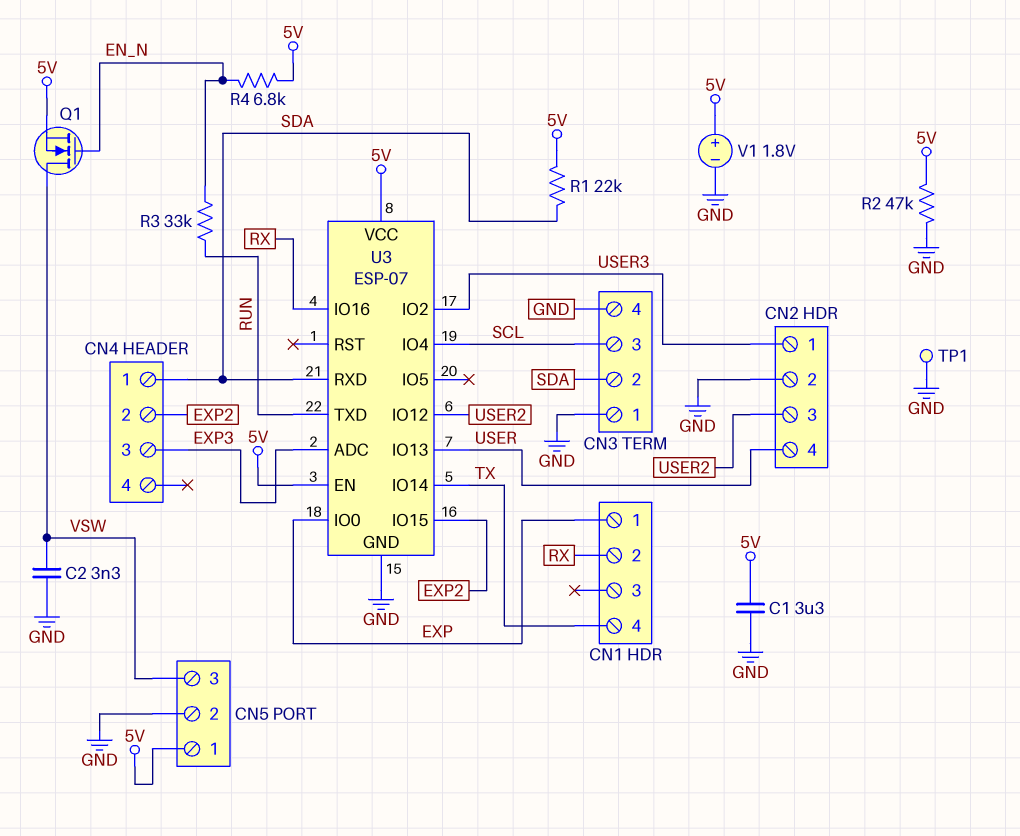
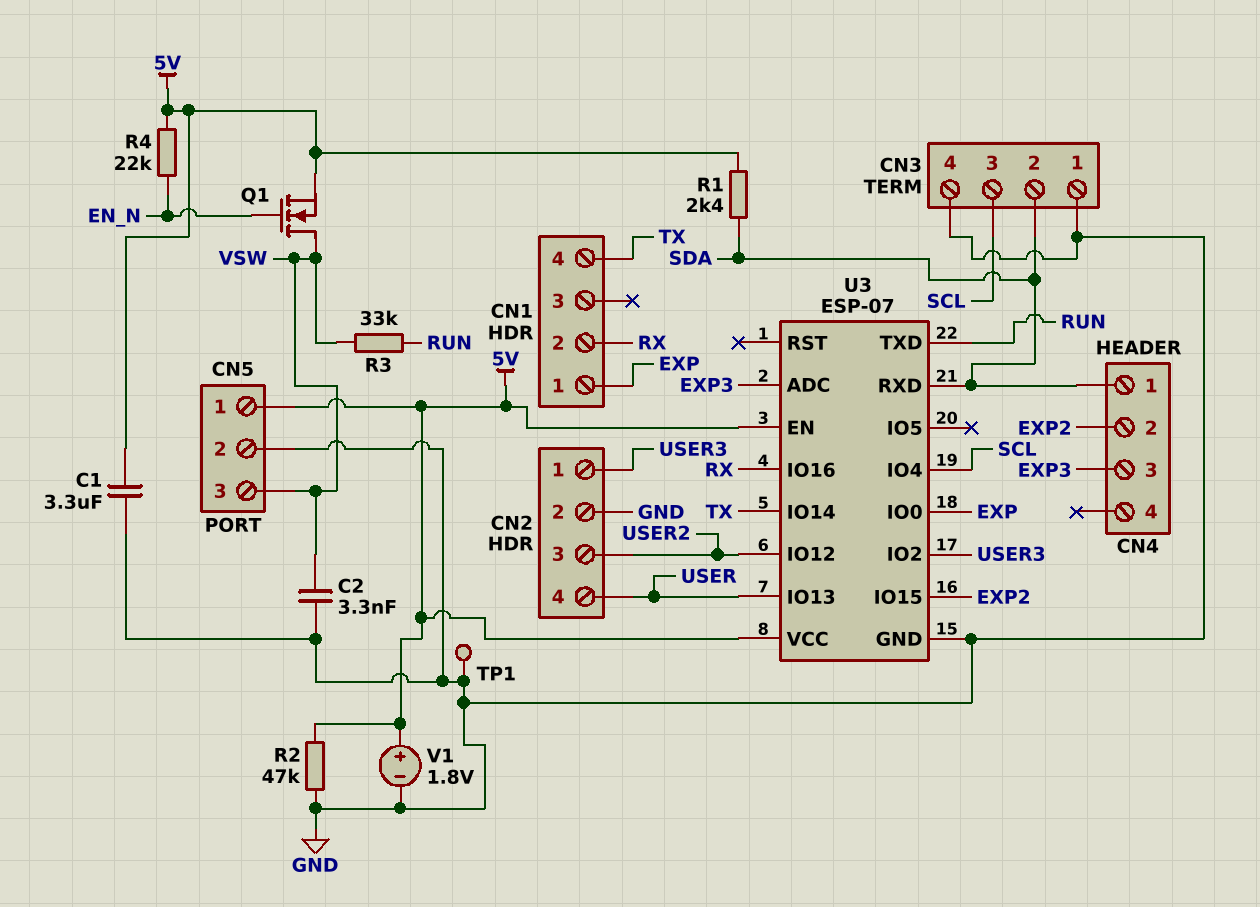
R1: 22k (5V, SDA) -> 2.4k (5V, SDA)
R3: 33k (EN_N, RUN) -> 33k (RUN, VSW)
R4: 6.8k (5V, EN_N) -> 22k (5V, EN_N)

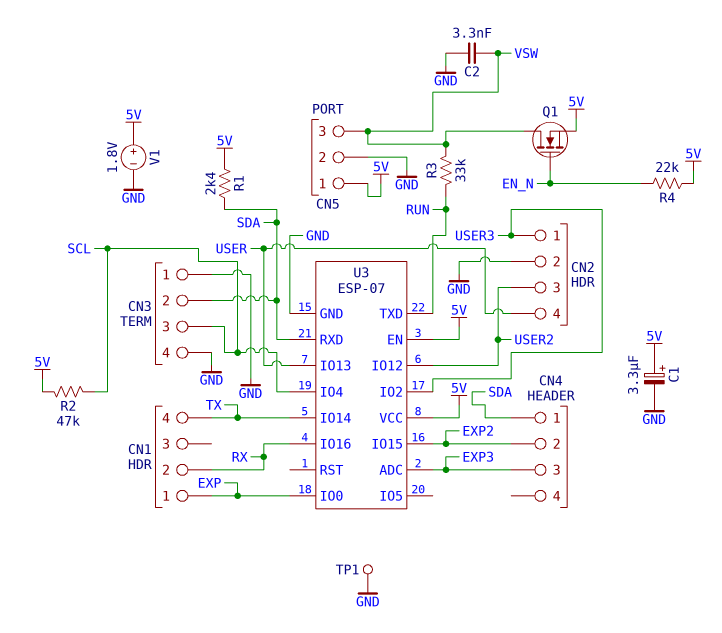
C1: 3.3uF (5V, GND) -> 3.3uF (plus 5V, minus GND)
R2: 47k (5V, GND) -> 47k (5V, SCL)

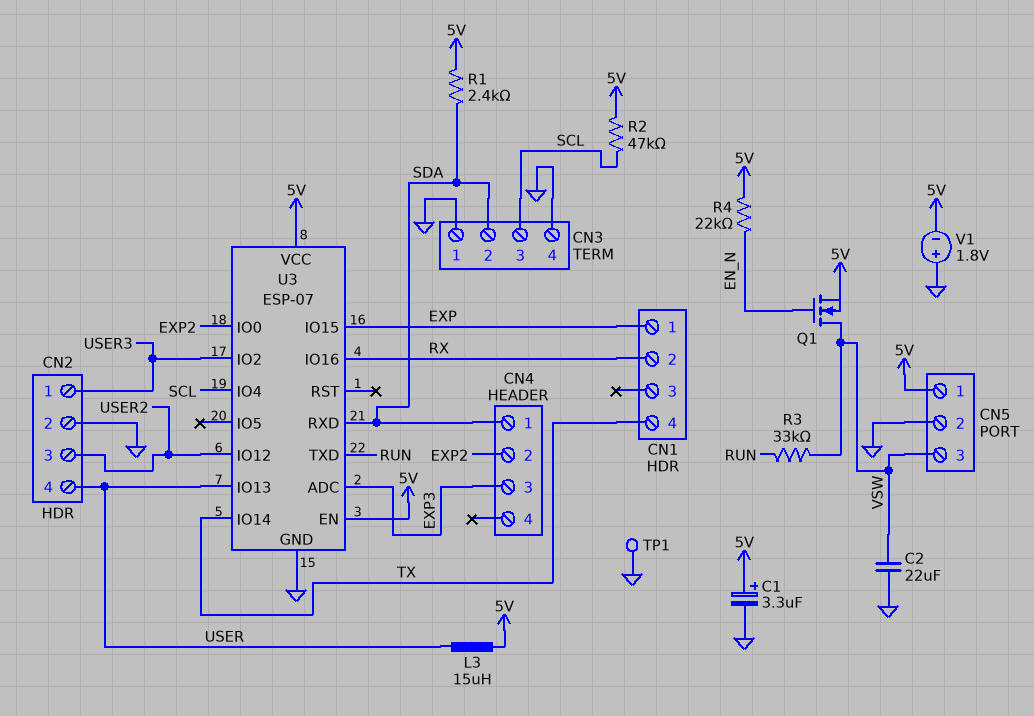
C2: 3.3nF (GND, VSW) -> 22uF (GND, VSW)
L3: none -> 15uH (5V, USER)
U3 pin IO0: EXP -> EXP2
U3 pin IO15: EXP2 -> EXP
V1: 1.8V (plus 5V, minus GND) -> 1.8V (plus GND, minus 5V)

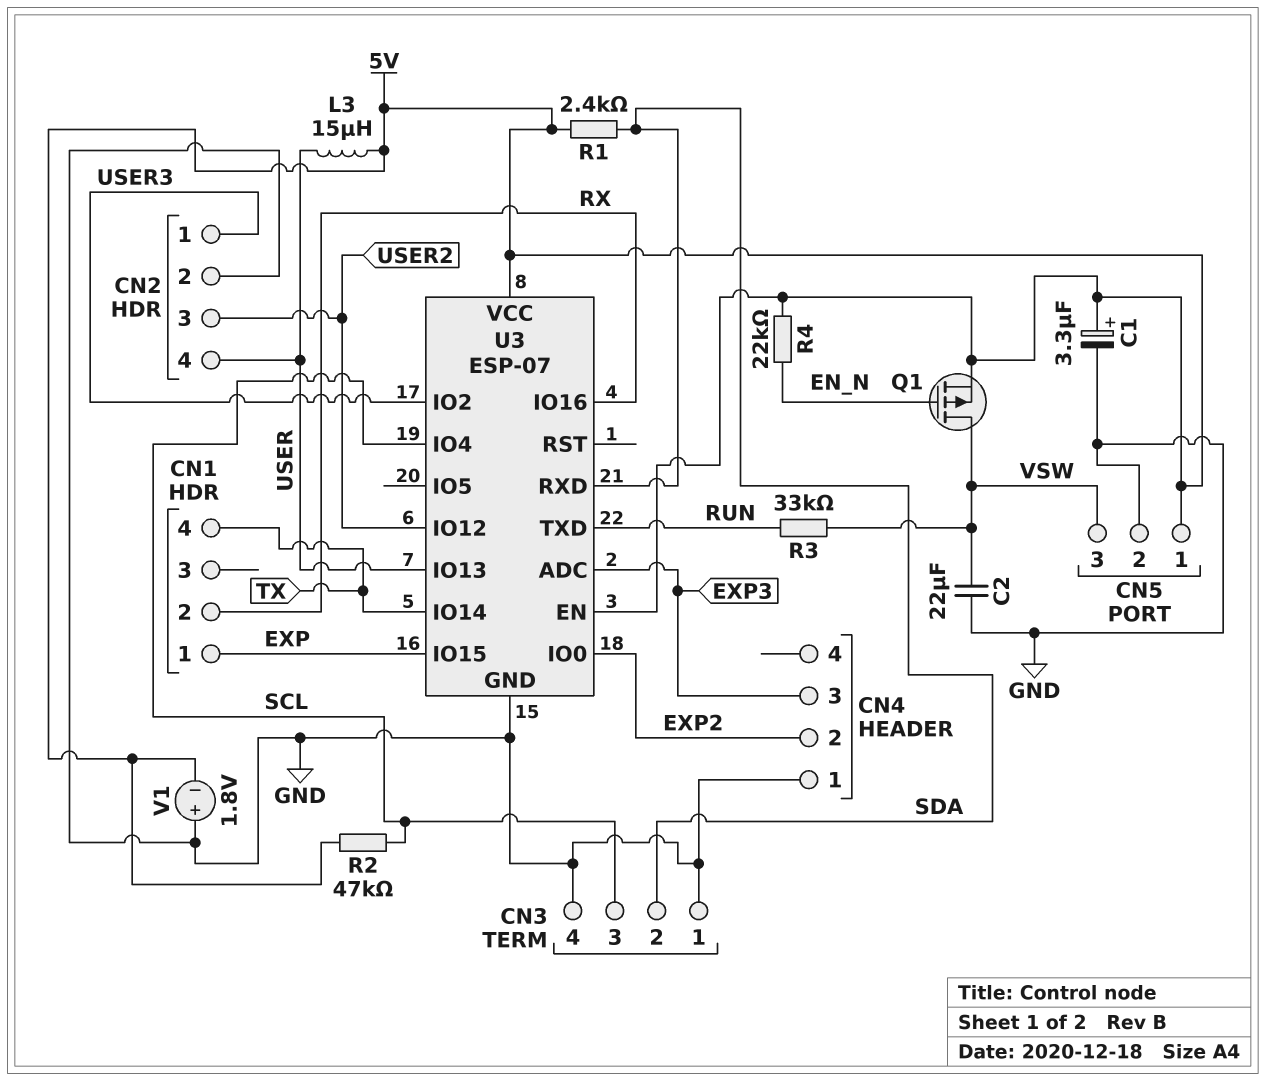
CN4 pin 1: SDA -> GND
Q1: NMOS (G EN_N, D VSW, S 5V) -> PMOS (G EN_N, D VSW, S 5V)
TP1: test point (GND) -> none

